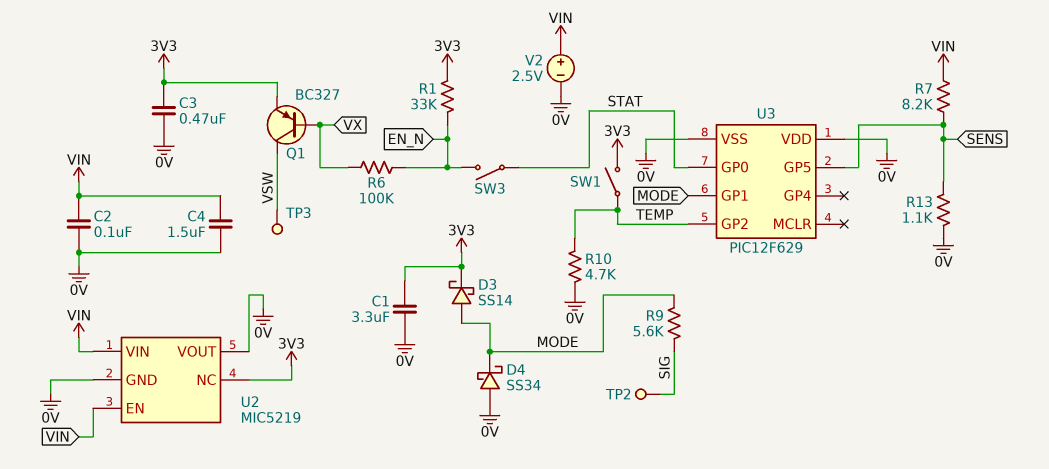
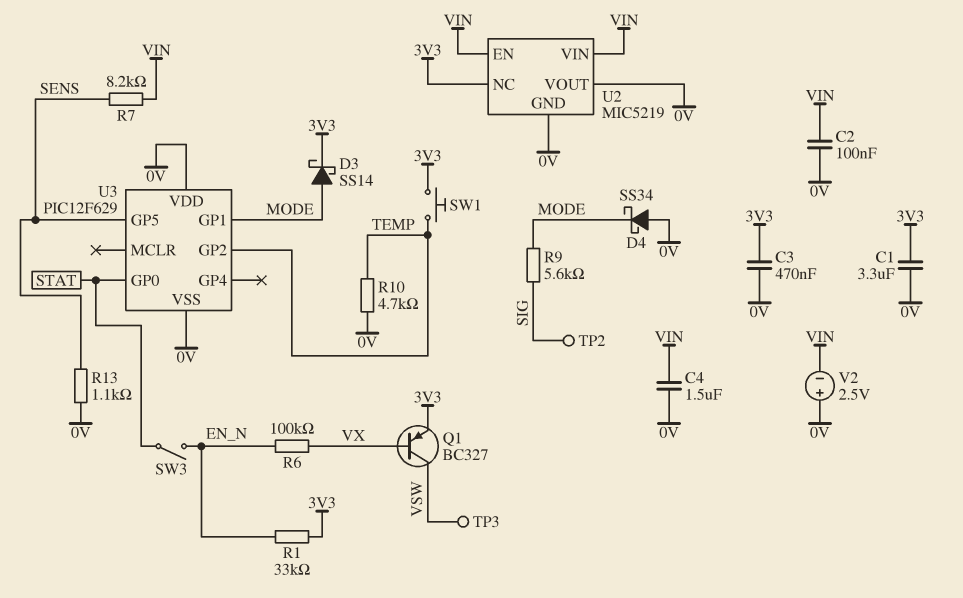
SW1: switch (3V3, TEMP) -> button (3V3, TEMP)
V2: 2.5V (plus VIN, minus 0V) -> 2.5V (plus 0V, minus VIN)

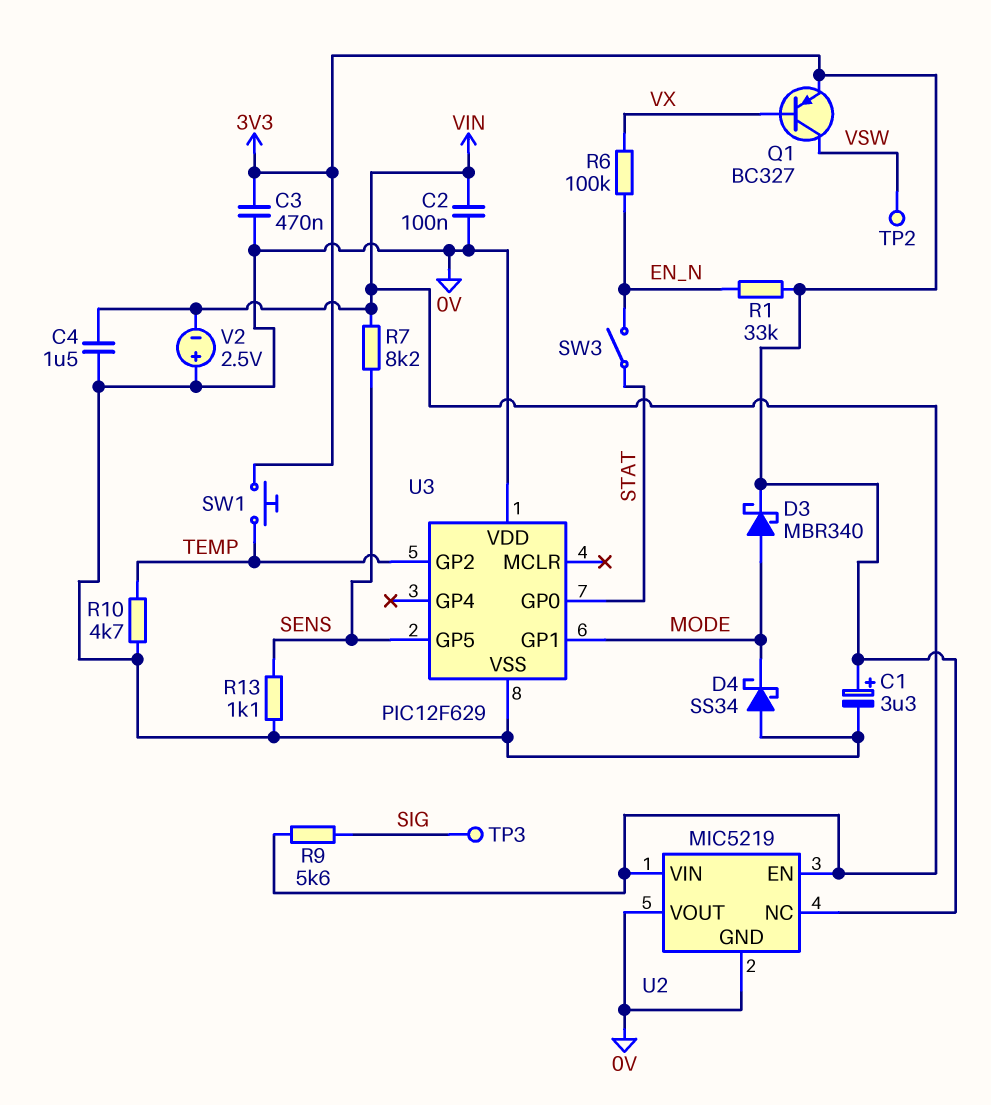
C1: 3.3uF (0V, 3V3) -> 3.3uF (plus 3V3, minus 0V)
D3: schottky SS14 (A MODE, K 3V3) -> schottky MBR340 (A MODE, K 3V3)
R9: 5.6k (MODE, SIG) -> 5.6k (SIG, VIN)
TP2: test point (SIG) -> test point (VSW)
TP3: test point (VSW) -> test point (SIG)

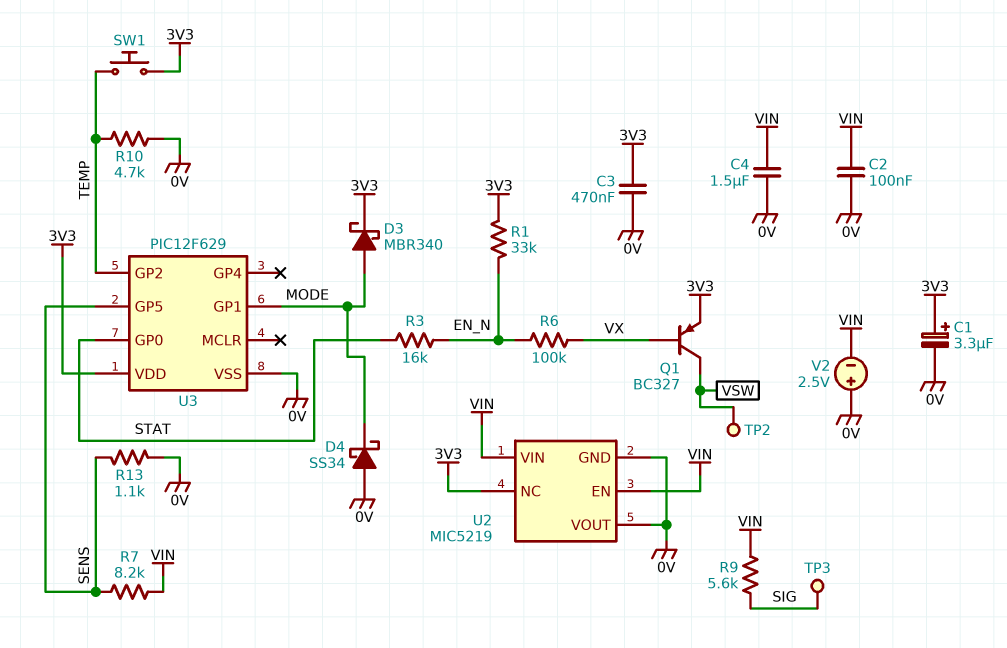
R3: none -> 16k (EN_N, STAT)
SW3: switch (EN_N, STAT) -> none
U3 pin VDD: 0V -> 3V3

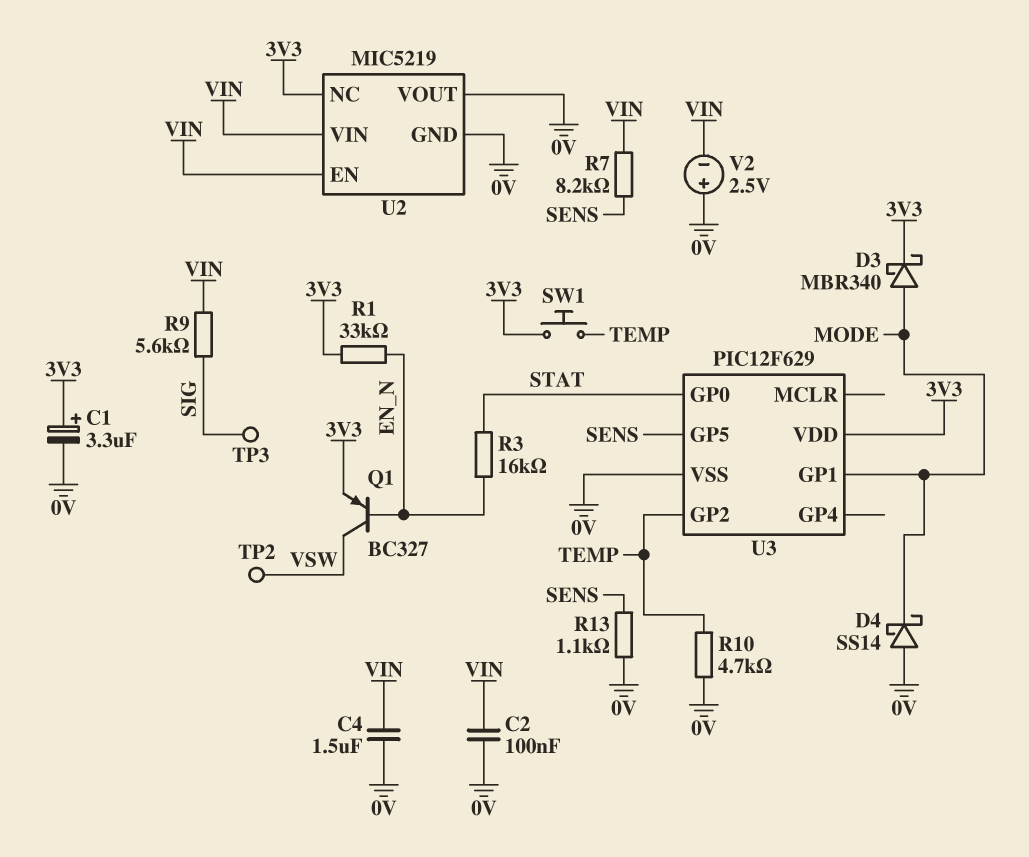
C3: 470nF (0V, 3V3) -> none
D4: schottky SS34 (A 0V, K MODE) -> schottky SS14 (A 0V, K MODE)
Q1: PNP BC327 (B VX, C VSW, E 3V3) -> PNP BC327 (B EN_N, C VSW, E 3V3)
R6: 100k (EN_N, VX) -> none

